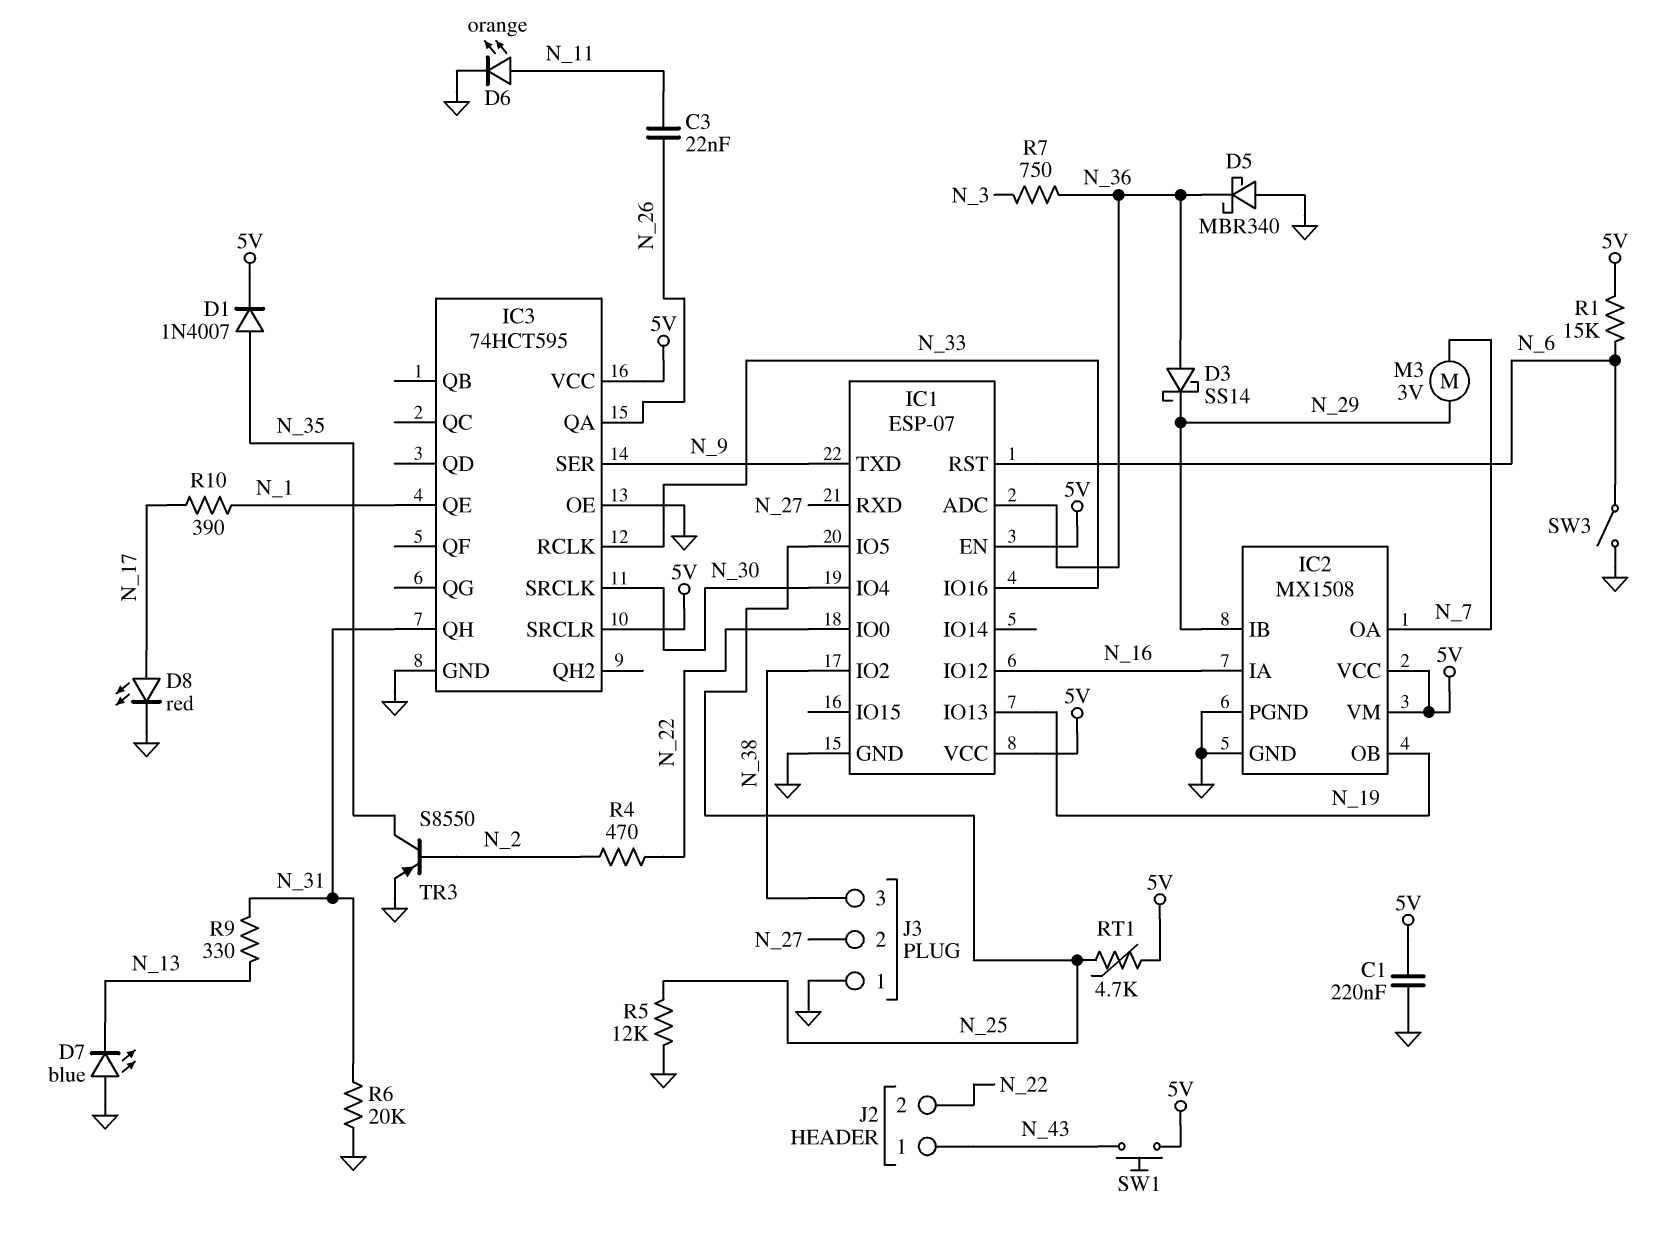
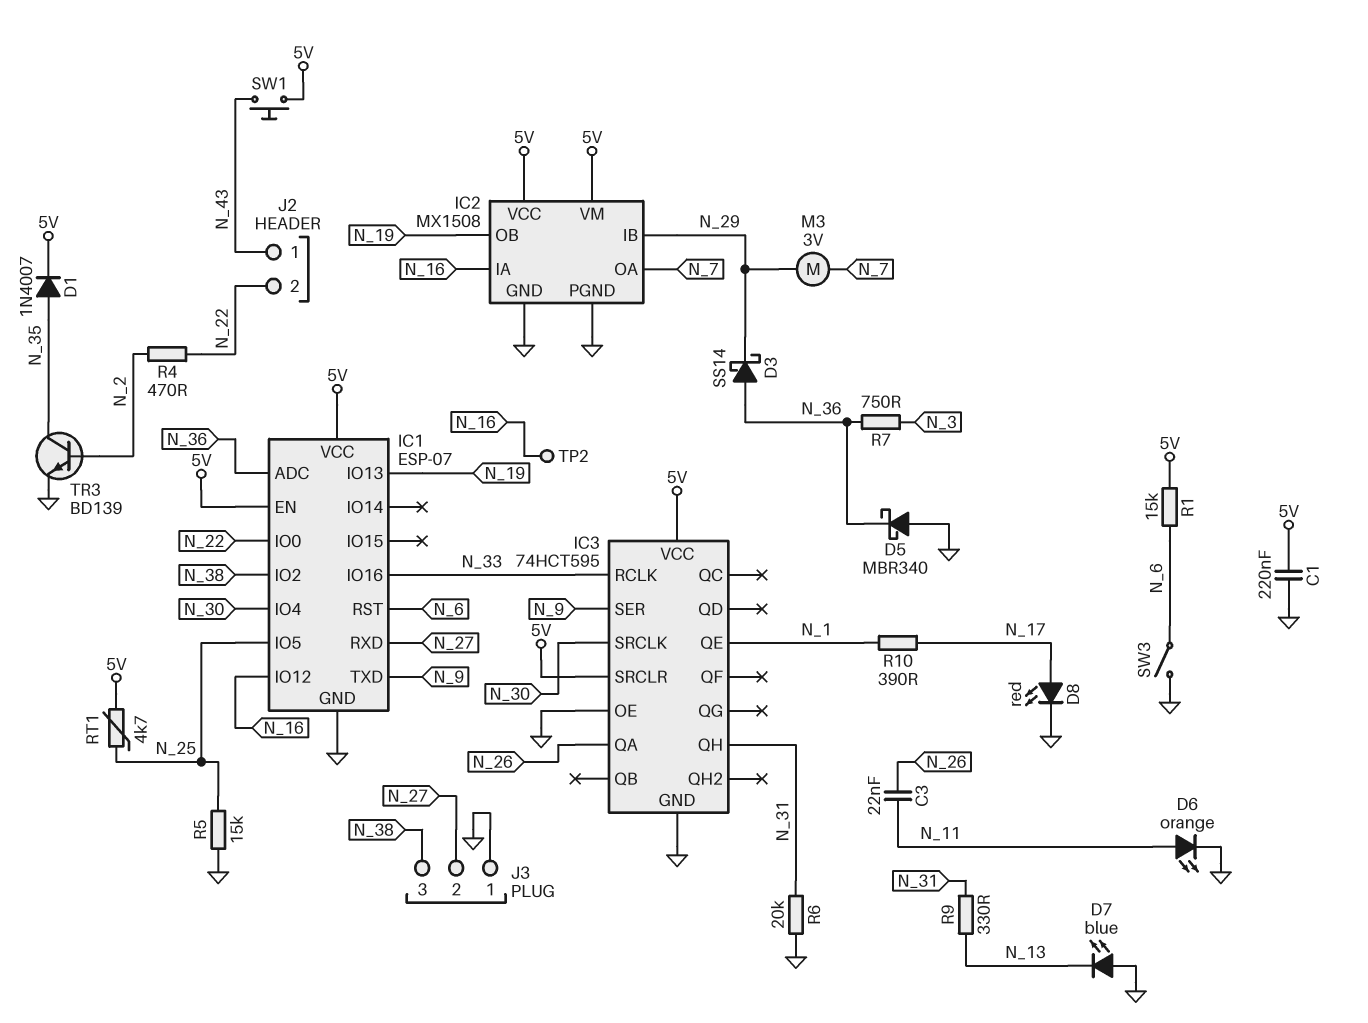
R5: 12k (GND, N_25) -> 15k (GND, N_25)
TP2: none -> test point (N_16)
TR3: PNP S8550 (B N_2, C N_35, E GND) -> NPN BD139 (B N_2, C N_35, E GND)

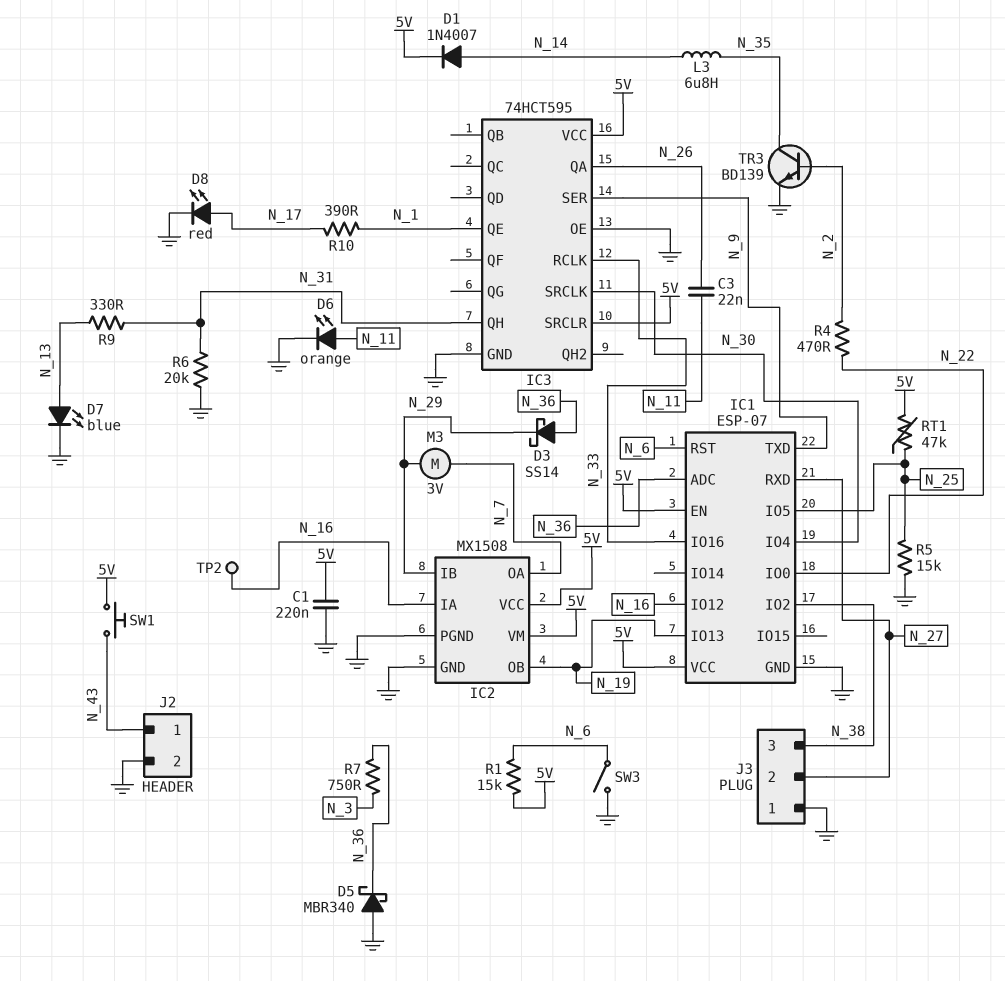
D1: diode 1N4007 (A N_35, K 5V) -> diode 1N4007 (A N_14, K 5V)
D7: LED blue (A GND, K N_13) -> LED blue (A N_13, K GND)
J2 pin 2: N_22 -> GND
L3: none -> 6.8uH (N_14, N_35)
RT1: 4.7k (5V, N_25) -> 47k (5V, N_25)

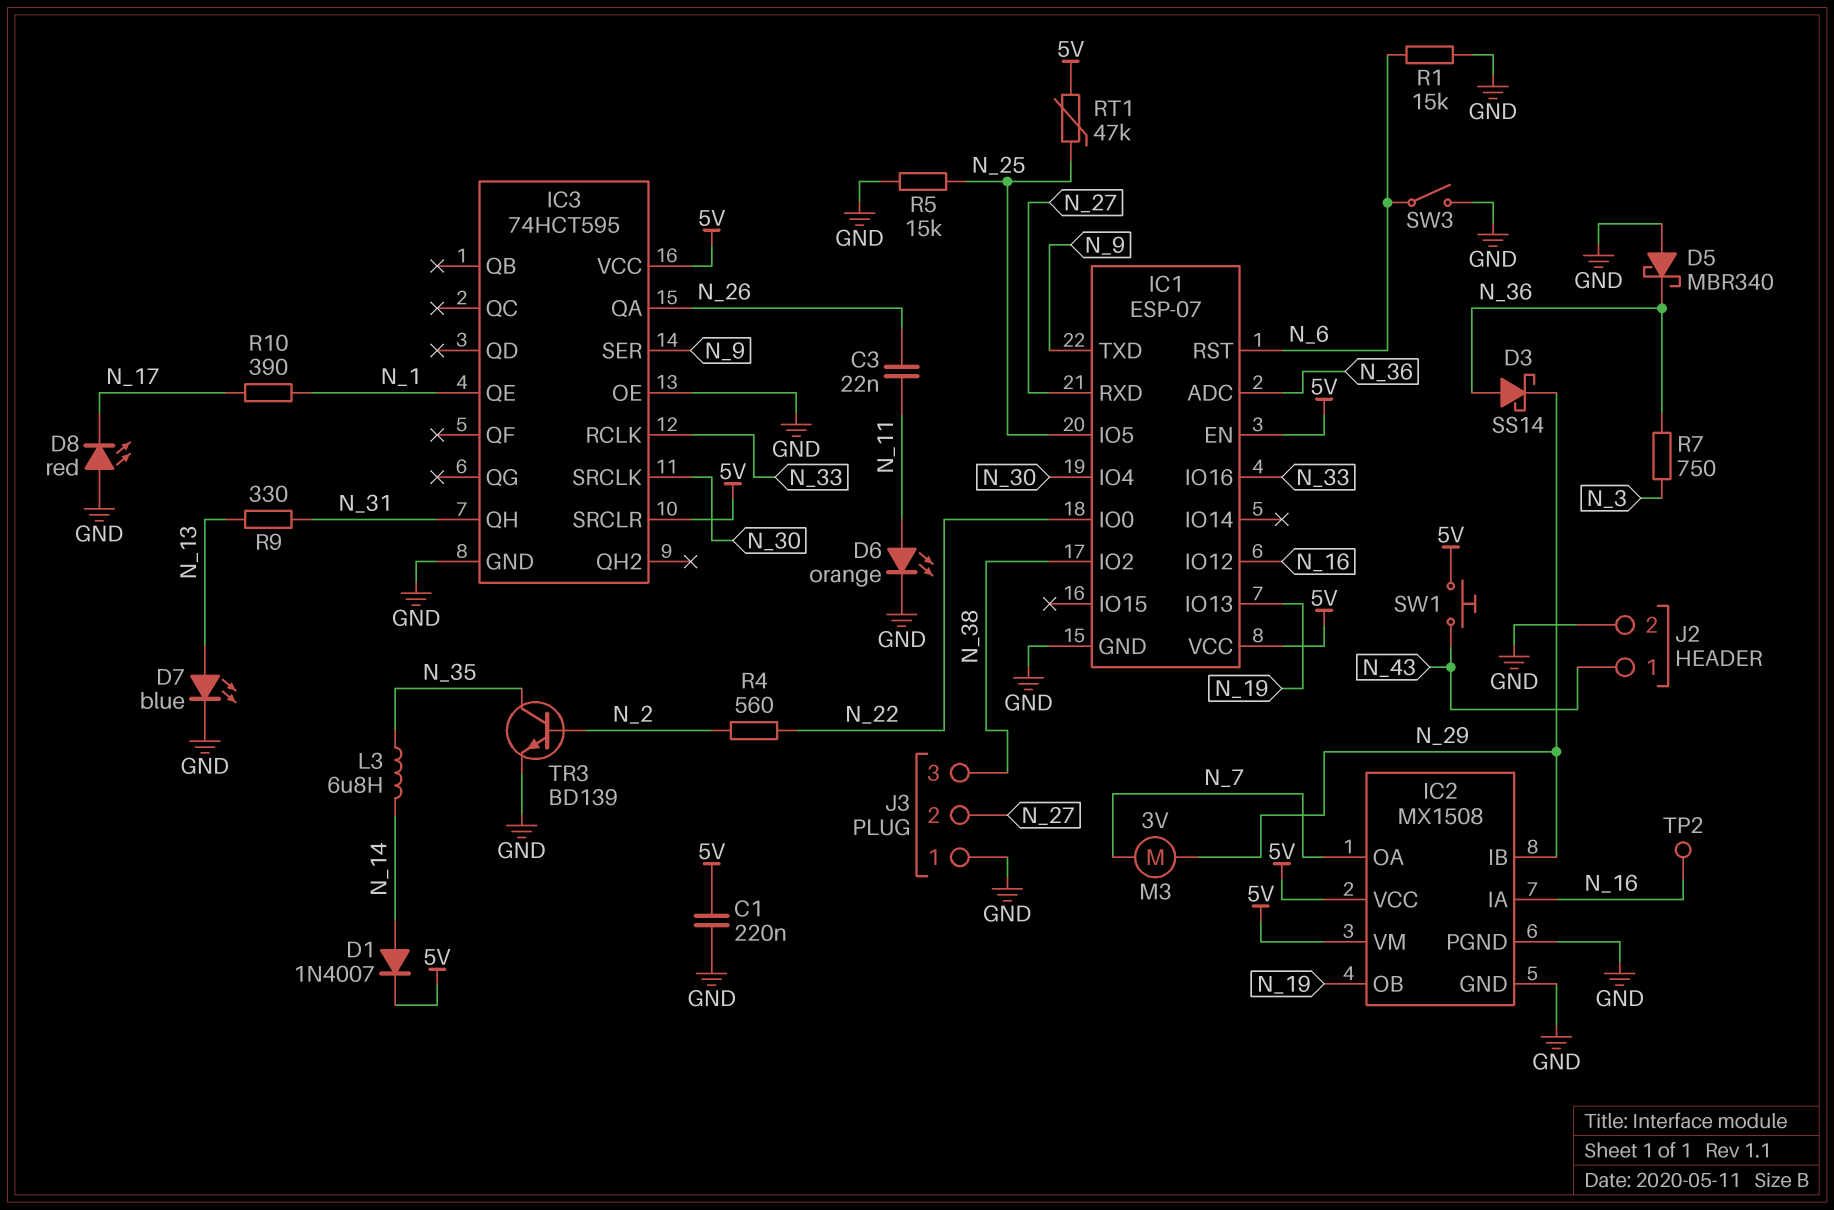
D8: LED red (A N_17, K GND) -> LED red (A GND, K N_17)
R1: 15k (5V, N_6) -> 15k (GND, N_6)
R4: 470 (N_2, N_22) -> 560 (N_2, N_22)
R6: 20k (GND, N_31) -> none

